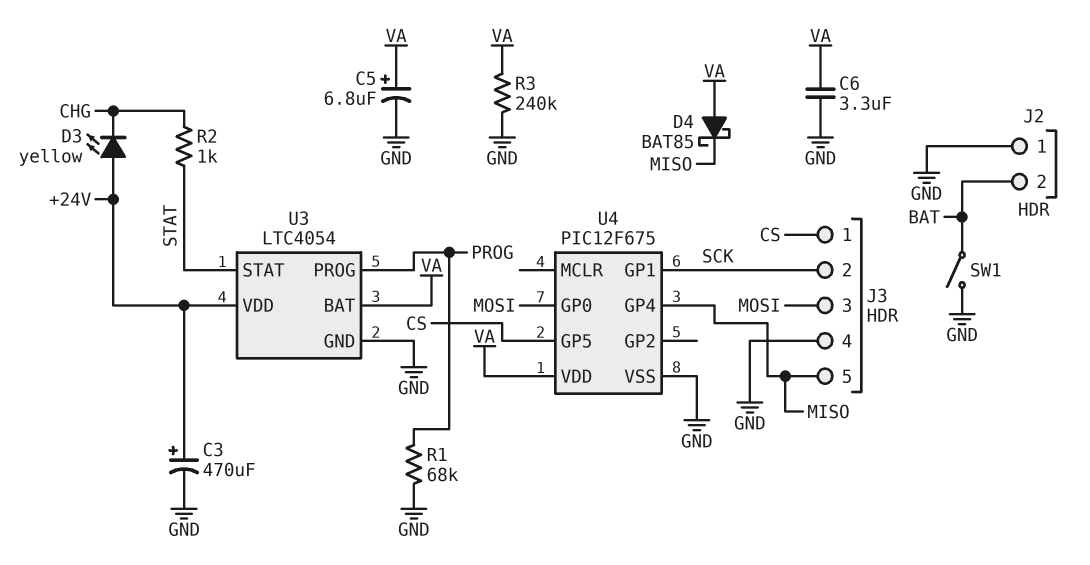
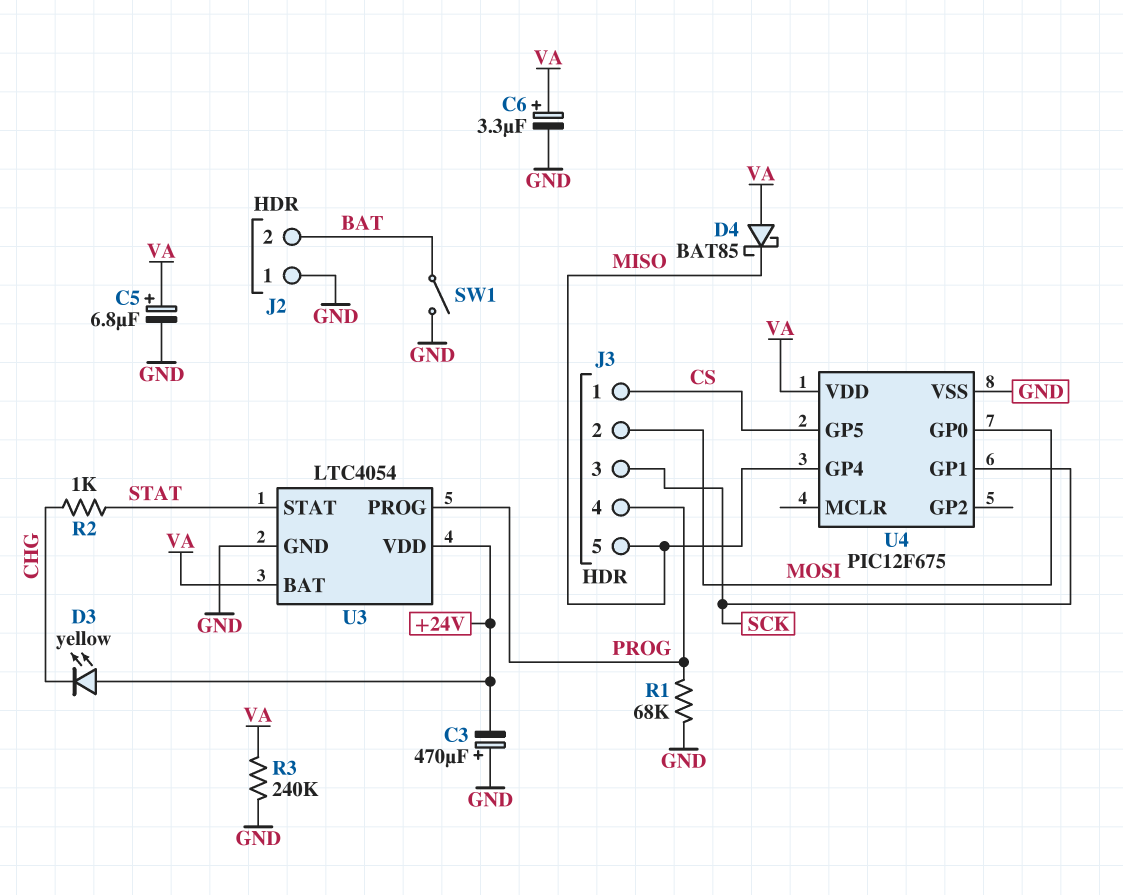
C3: 470uF (plus +24V, minus GND) -> 470uF (plus GND, minus +24V)
C6: 3.3uF (GND, VA) -> 3.3uF (plus VA, minus GND)
J3 pin 2: SCK -> MOSI
J3 pin 3: MOSI -> SCK
J3 pin 4: GND -> PROG

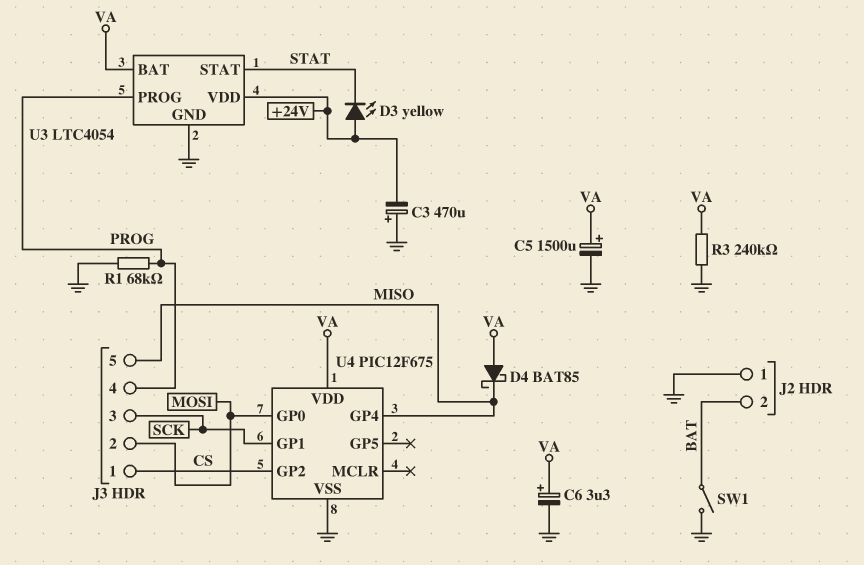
C5: 6.8uF (plus VA, minus GND) -> 1500uF (plus VA, minus GND)
D3: LED yellow (A +24V, K CHG) -> LED yellow (A +24V, K STAT)
R2: 1k (CHG, STAT) -> none
U4 pin GP2: none -> CS
U4 pin GP5: CS -> none

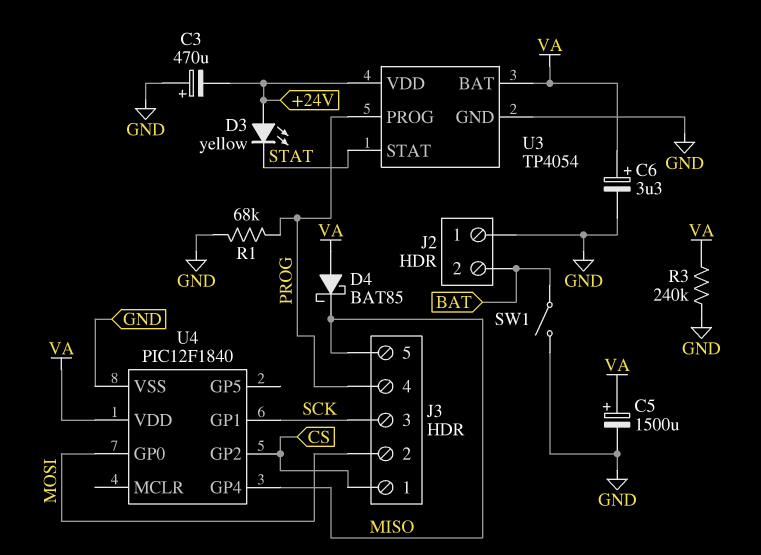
U3: LTC4054 -> TP4054
U4: PIC12F675 -> PIC12F1840

